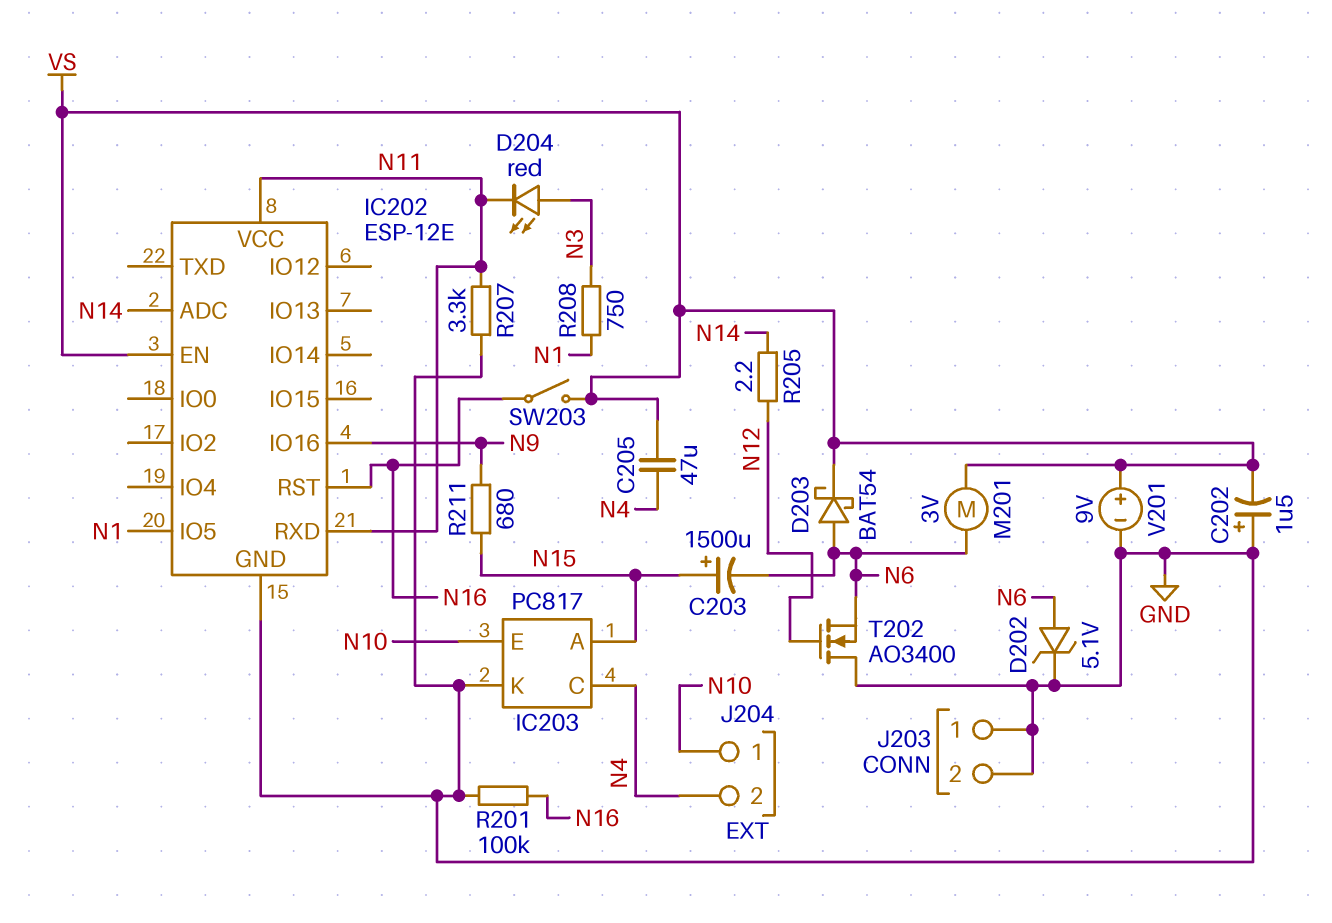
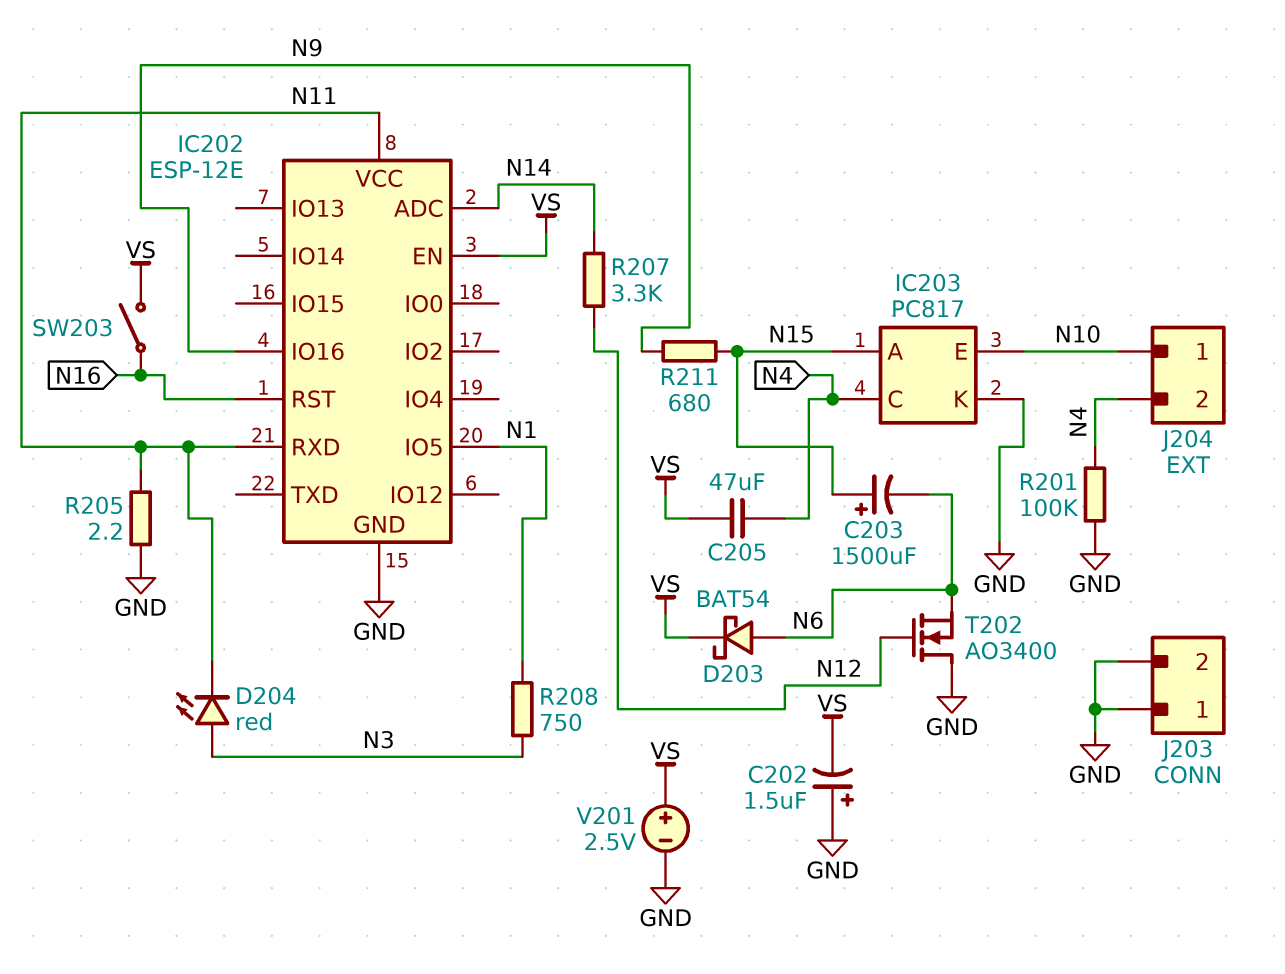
D202: zener 5.1V (A N6, K GND) -> none
M201: motor 3V (N6, VS) -> none
R201: 100k (GND, N16) -> 100k (GND, N4)
R205: 2.2 (N12, N14) -> 2.2 (GND, N11)
R207: 3.3k (GND, N11) -> 3.3k (N12, N14)
V201: 9V (plus VS, minus GND) -> 2.5V (plus VS, minus GND)

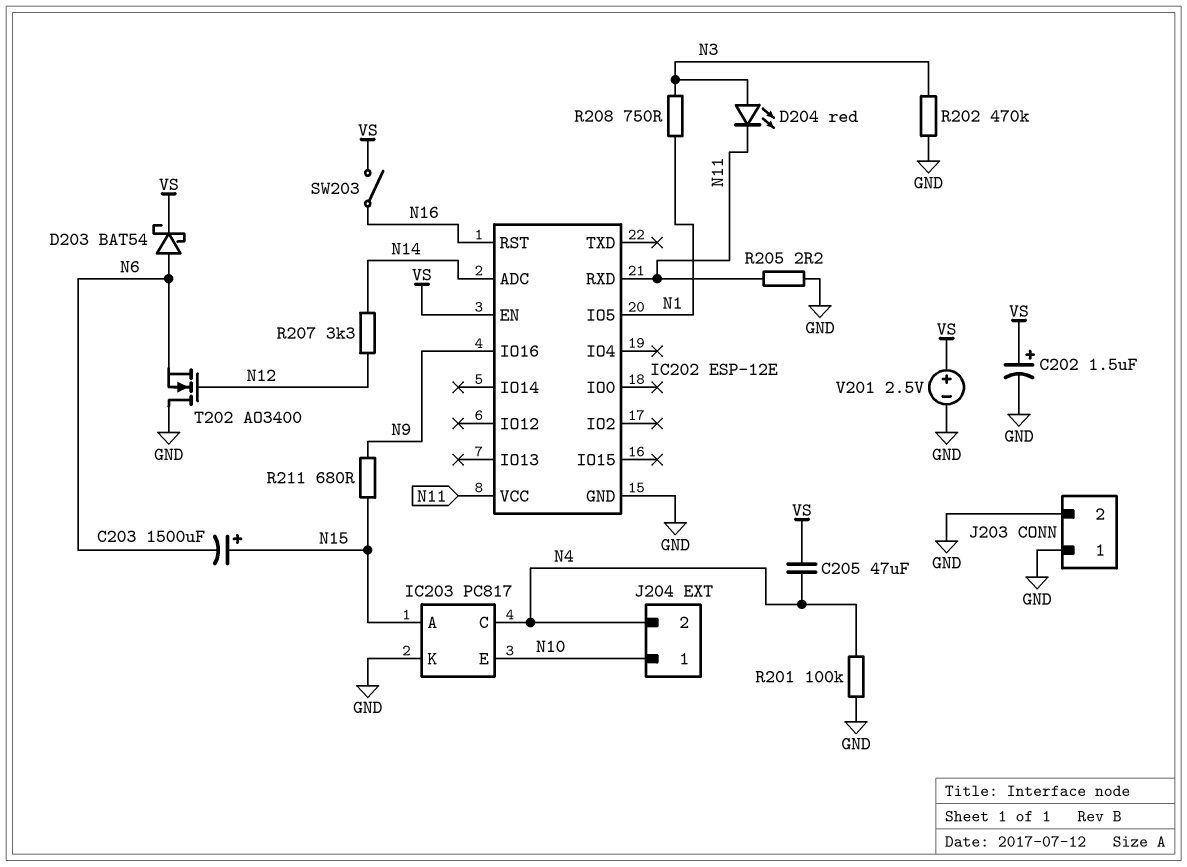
C202: 1.5uF (plus GND, minus VS) -> 1.5uF (plus VS, minus GND)
R202: none -> 470k (GND, N3)

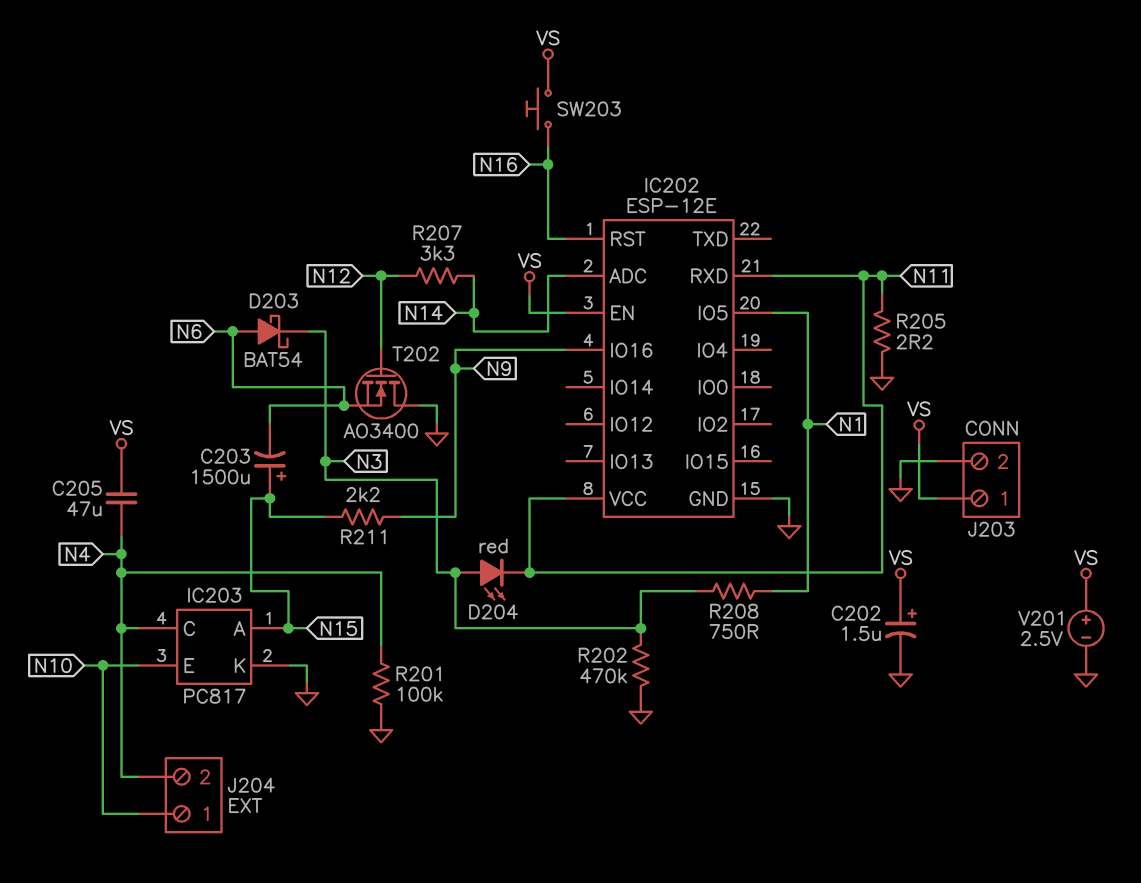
D203: schottky BAT54 (A N6, K VS) -> schottky BAT54 (A N6, K N3)
J203 pin 1: GND -> VS
R211: 680 (N9, N15) -> 2.2k (N9, N15)
SW203: switch (N16, VS) -> button (N16, VS)

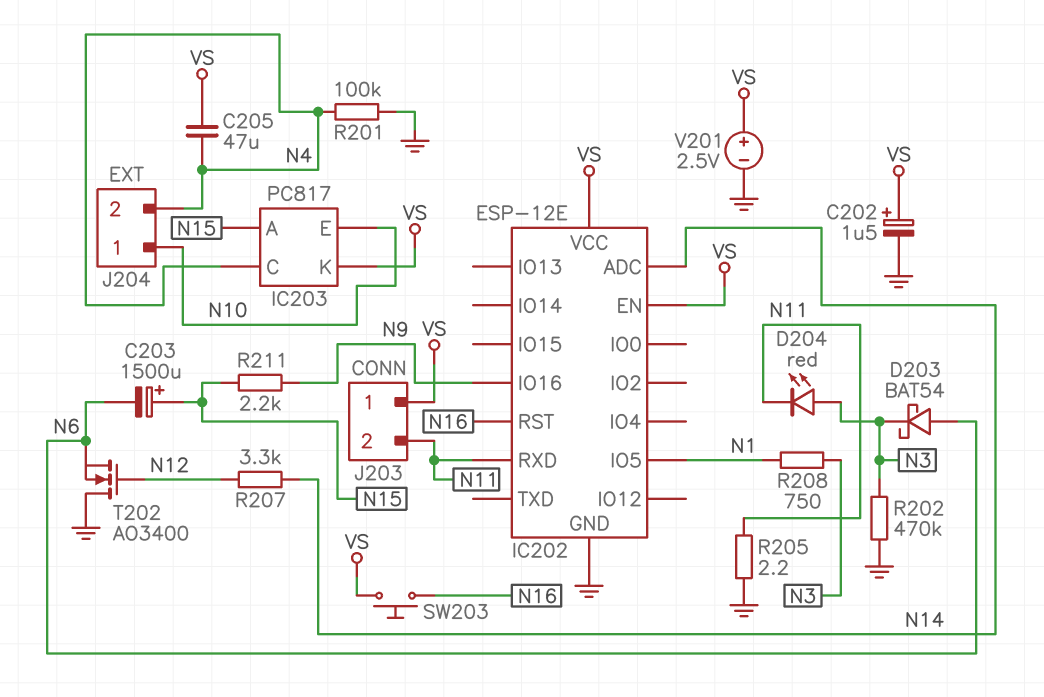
IC202 pin VCC: N11 -> VS
IC203 pin K: GND -> VS
J203 pin 2: GND -> N11

